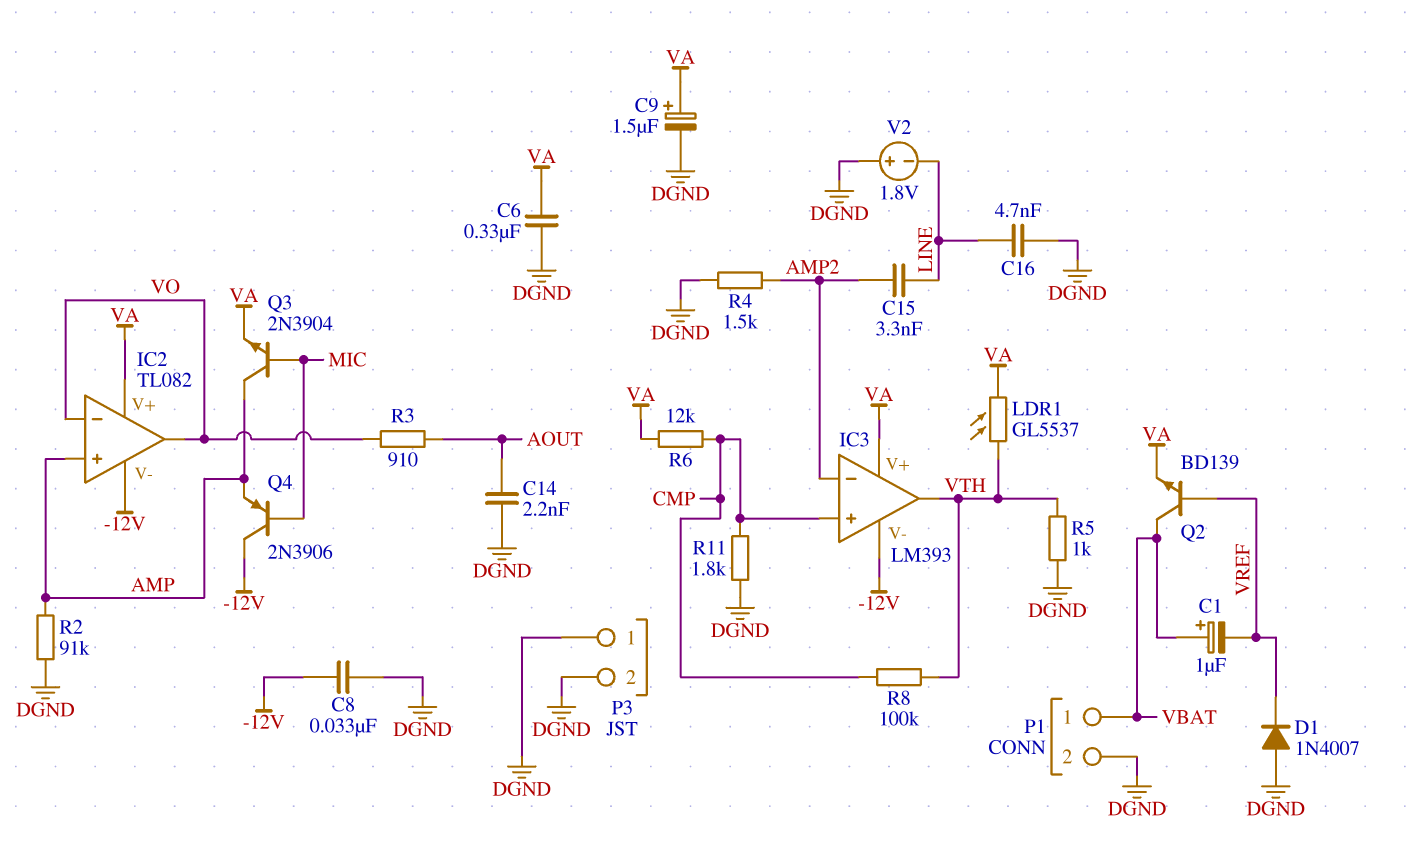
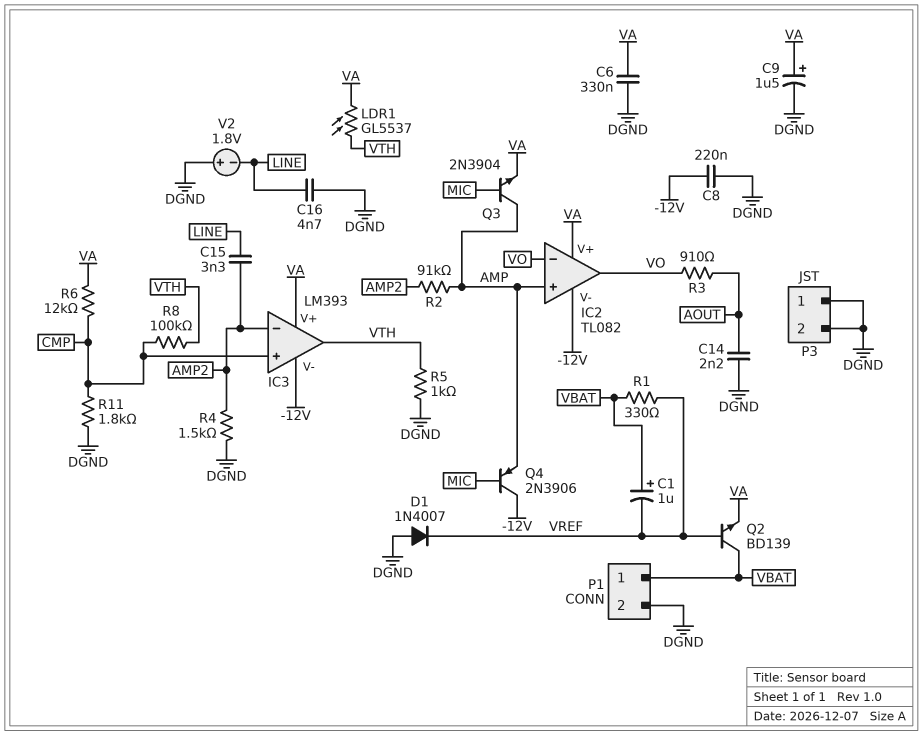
C8: 33nF (-12V, DGND) -> 220nF (-12V, DGND)
R1: none -> 330 (VBAT, VREF)
R2: 91k (AMP, DGND) -> 91k (AMP, AMP2)

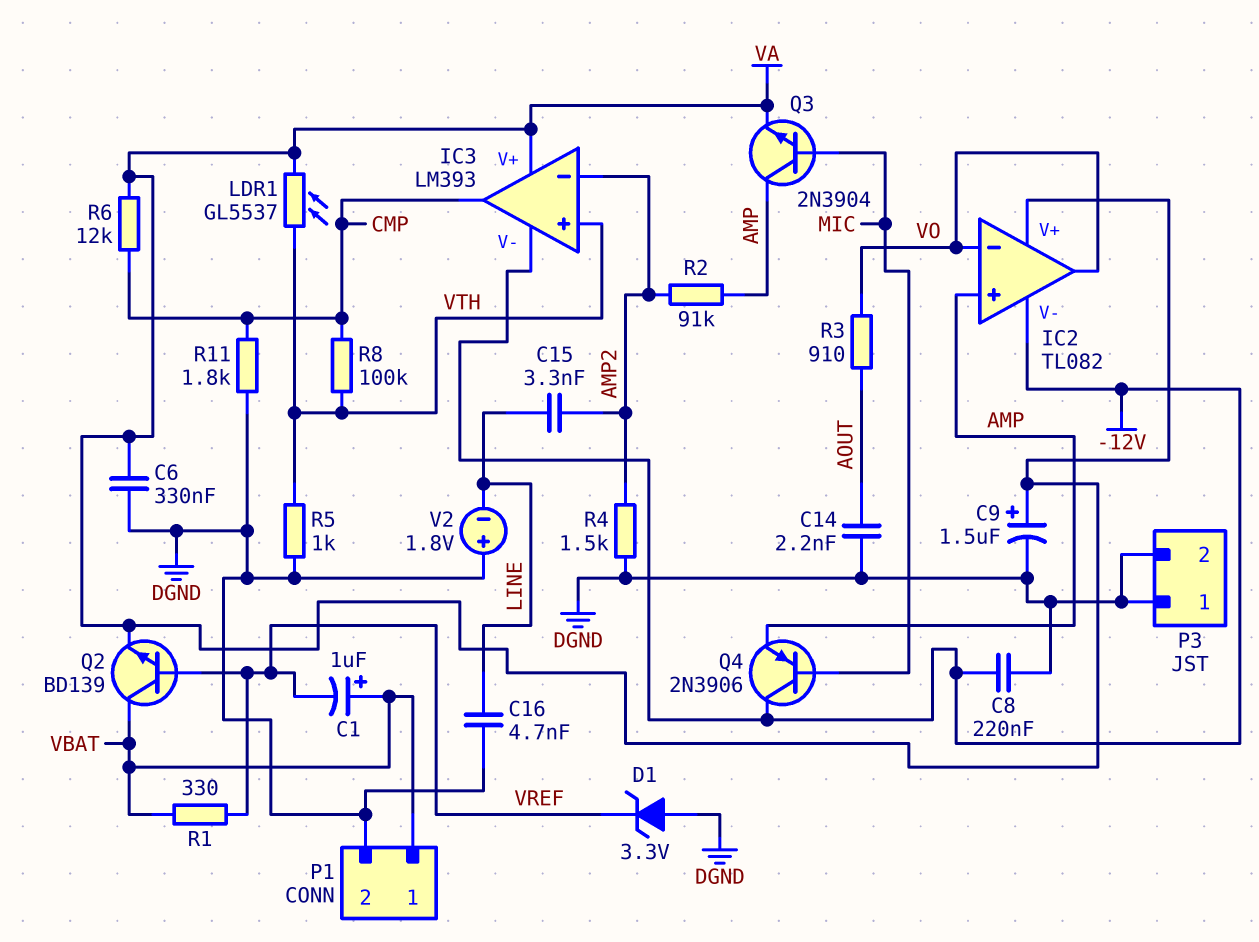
D1: diode 1N4007 (A DGND, K VREF) -> zener 3.3V (A DGND, K VREF)
IC3 pin in+: CMP -> VTH
IC3 pin out: VTH -> CMP

